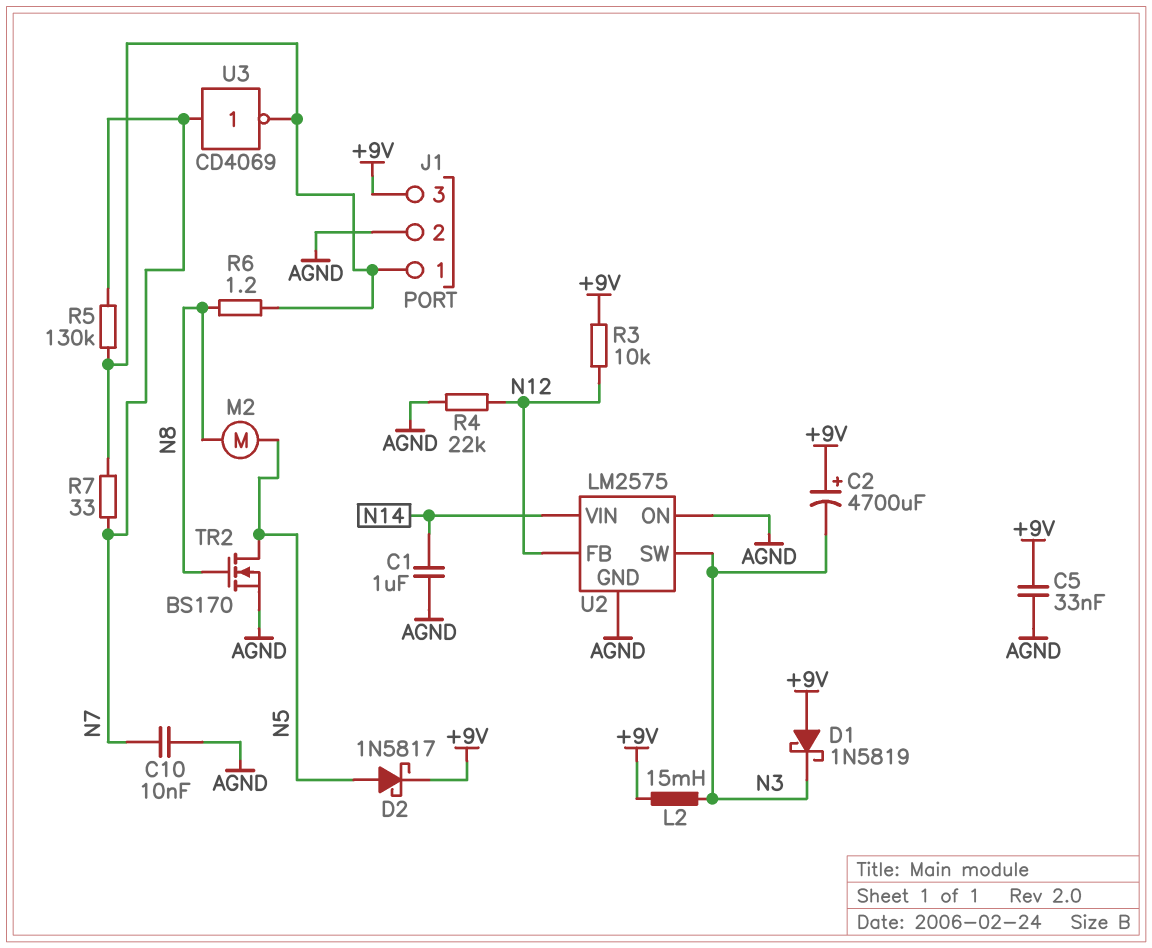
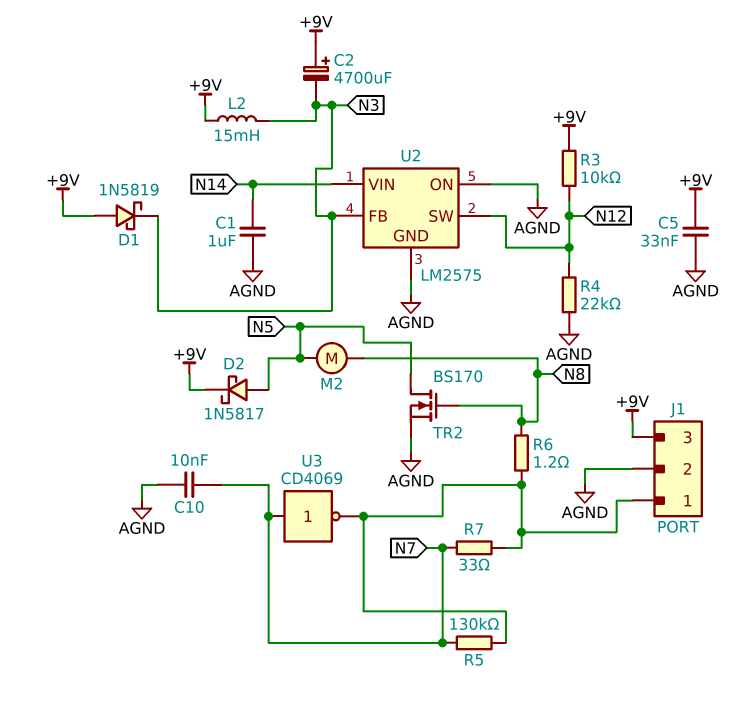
U2 pin FB: N12 -> N3
U2 pin SW: N3 -> N12

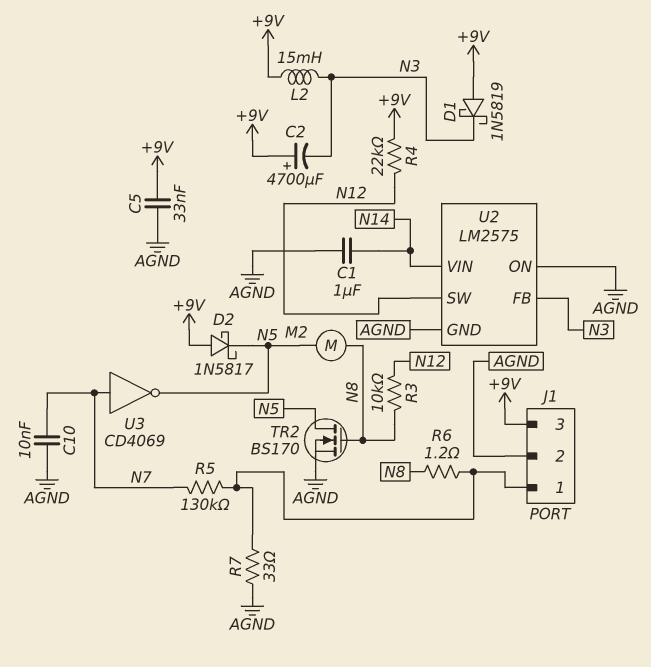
D2: schottky 1N5817 (A N5, K +9V) -> schottky 1N5817 (A +9V, K N5)
R3: 10k (+9V, N12) -> 10k (N8, N12)
R4: 22k (AGND, N12) -> 22k (+9V, N12)
R7: 33 (J1/1, N7) -> 33 (AGND, J1/1)
U3: NOT CD4069 (in N7, out J1/1) -> NOT CD4069 (in N7, out N5)

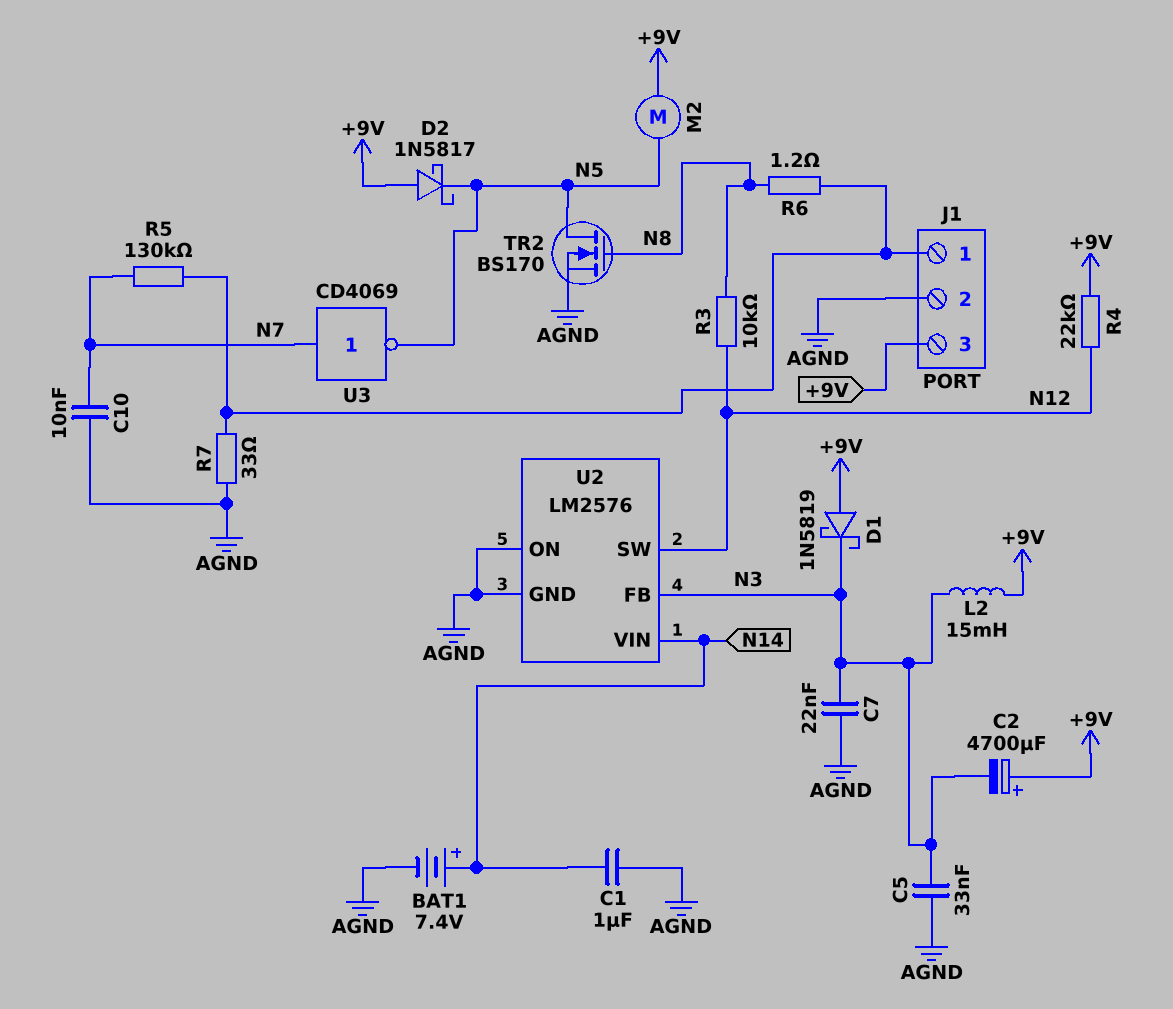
BAT1: none -> 7.4V (plus N14, minus AGND)
C5: 33nF (+9V, AGND) -> 33nF (AGND, N3)
C7: none -> 22nF (AGND, N3)
M2: motor (N5, N8) -> motor (+9V, N5)
U2: LM2575 -> LM2576

